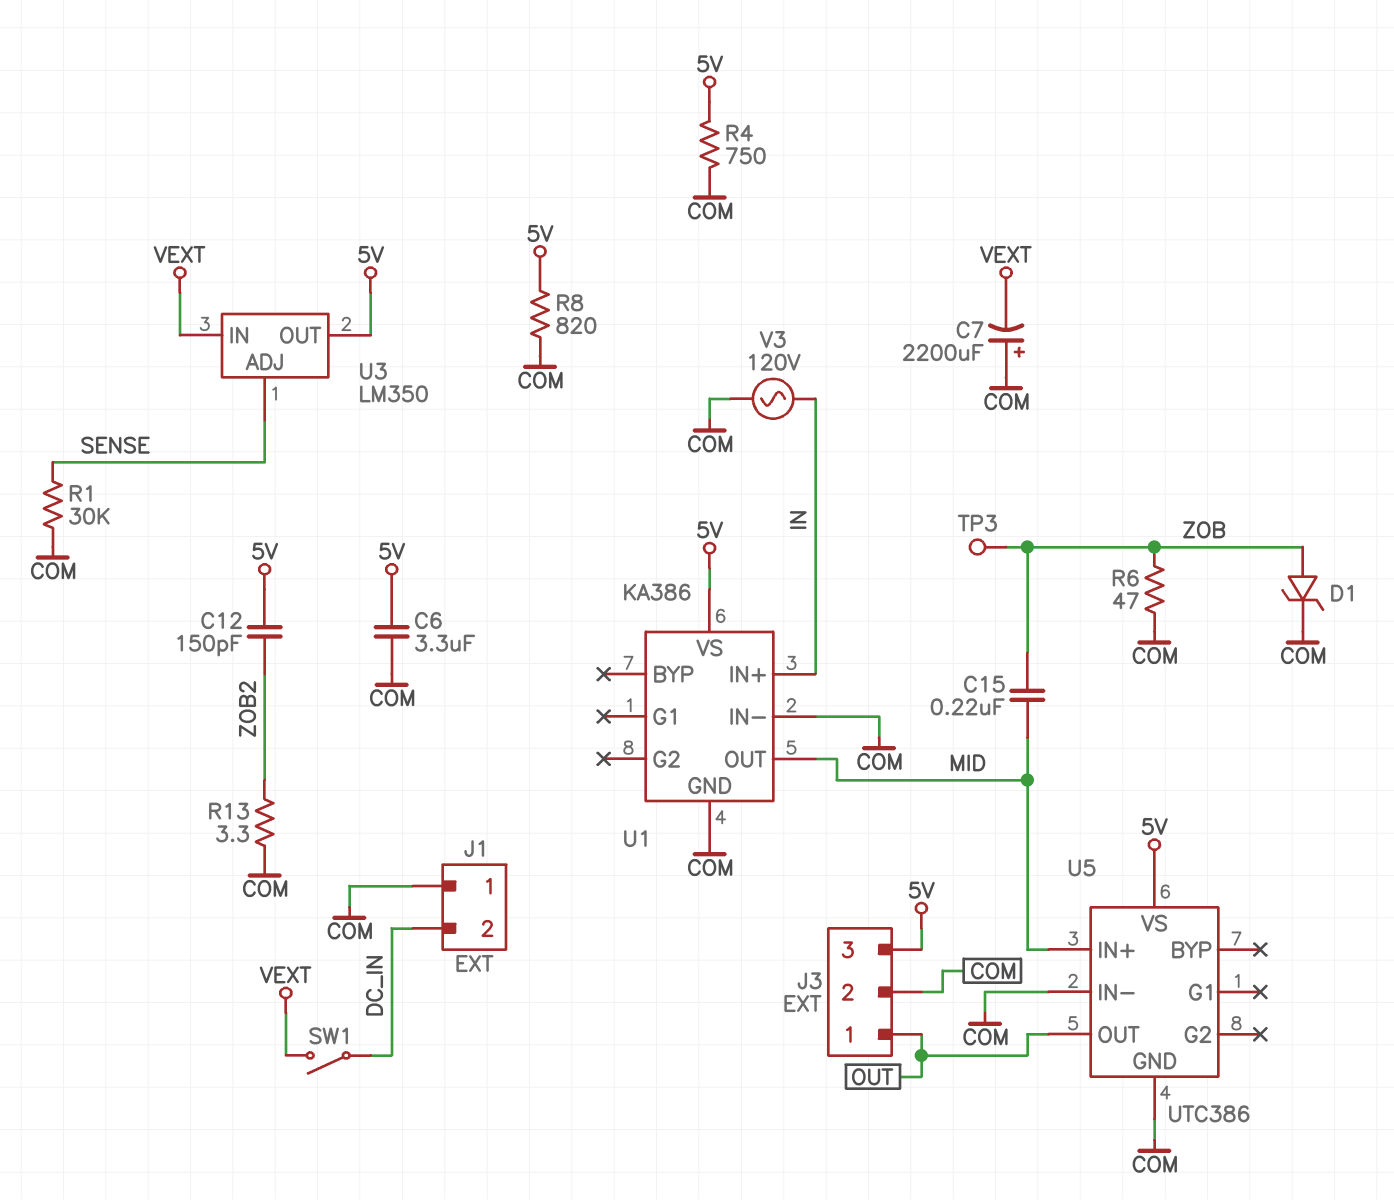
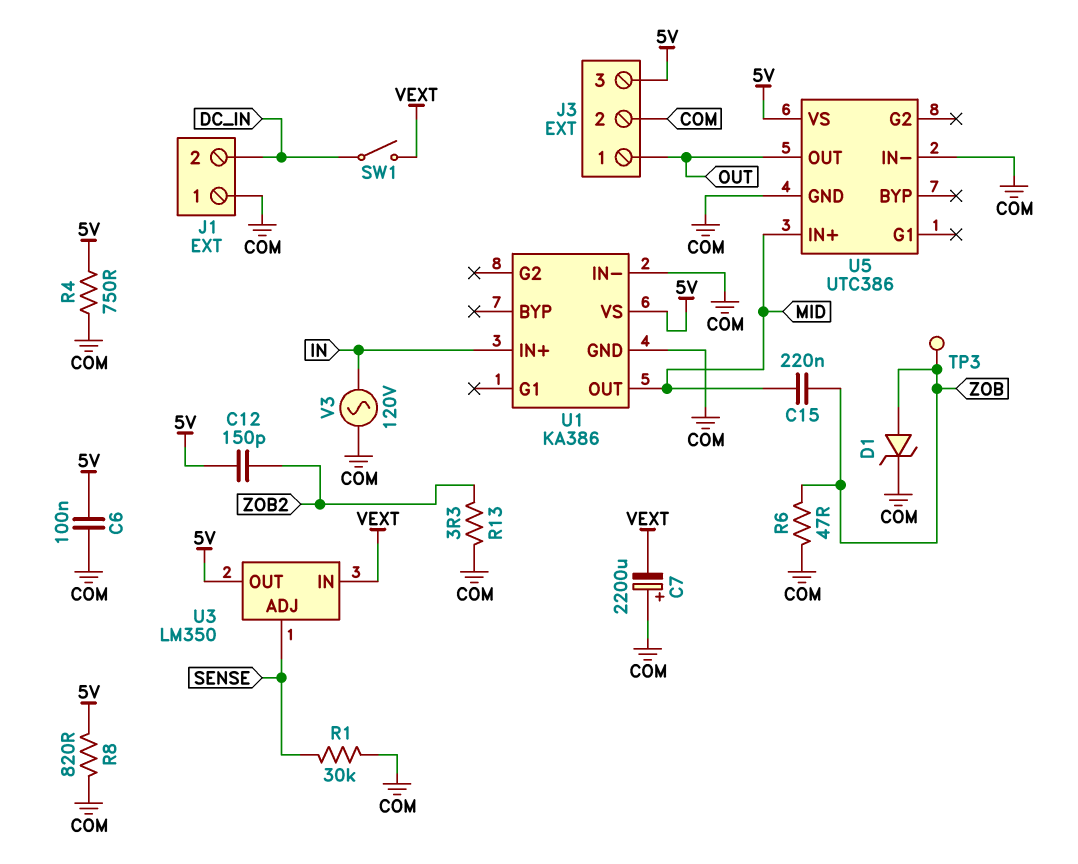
C6: 3.3uF (5V, COM) -> 100nF (5V, COM)

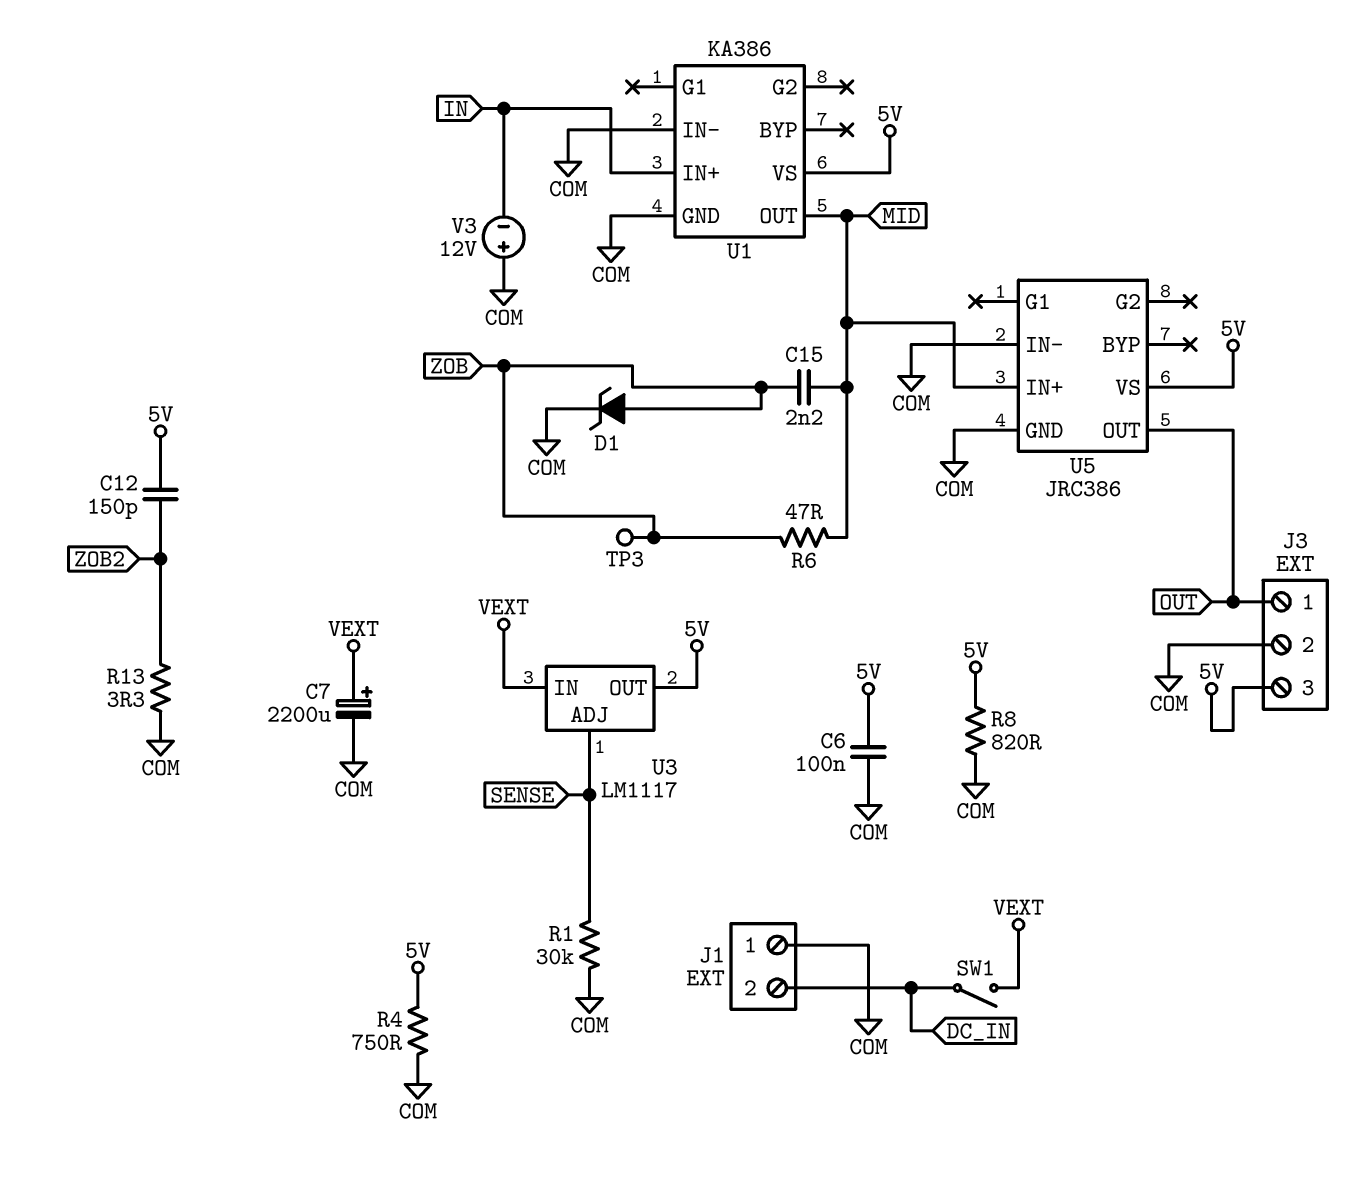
C7: 2200uF (plus COM, minus VEXT) -> 2200uF (plus VEXT, minus COM)
C15: 220nF (MID, ZOB) -> 2.2nF (MID, ZOB)
R6: 47 (COM, ZOB) -> 47 (MID, ZOB)
U3: LM350 -> LM1117
U5: UTC386 -> JRC386
V3: AC 120V (COM, IN) -> 12V (plus COM, minus IN)

